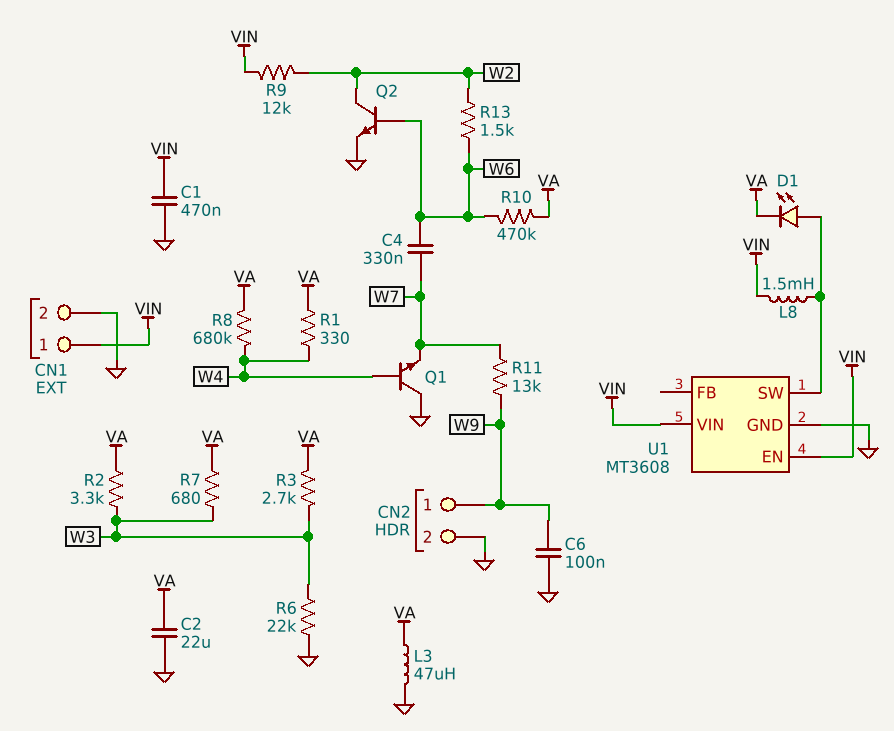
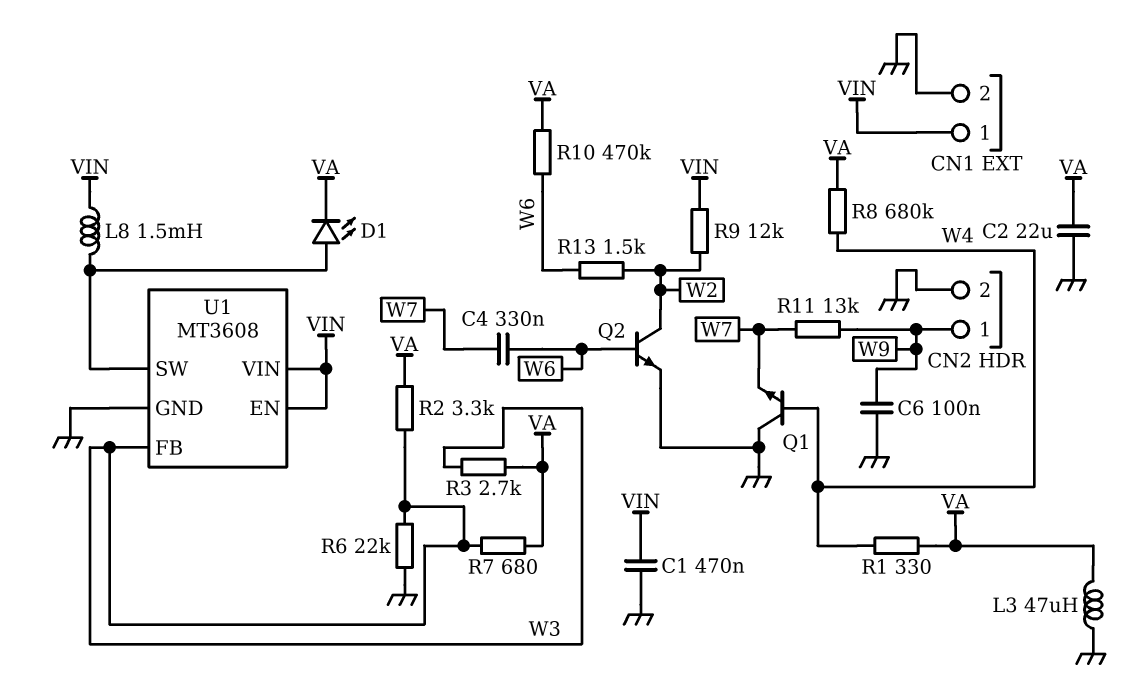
U1 pin FB: none -> W3

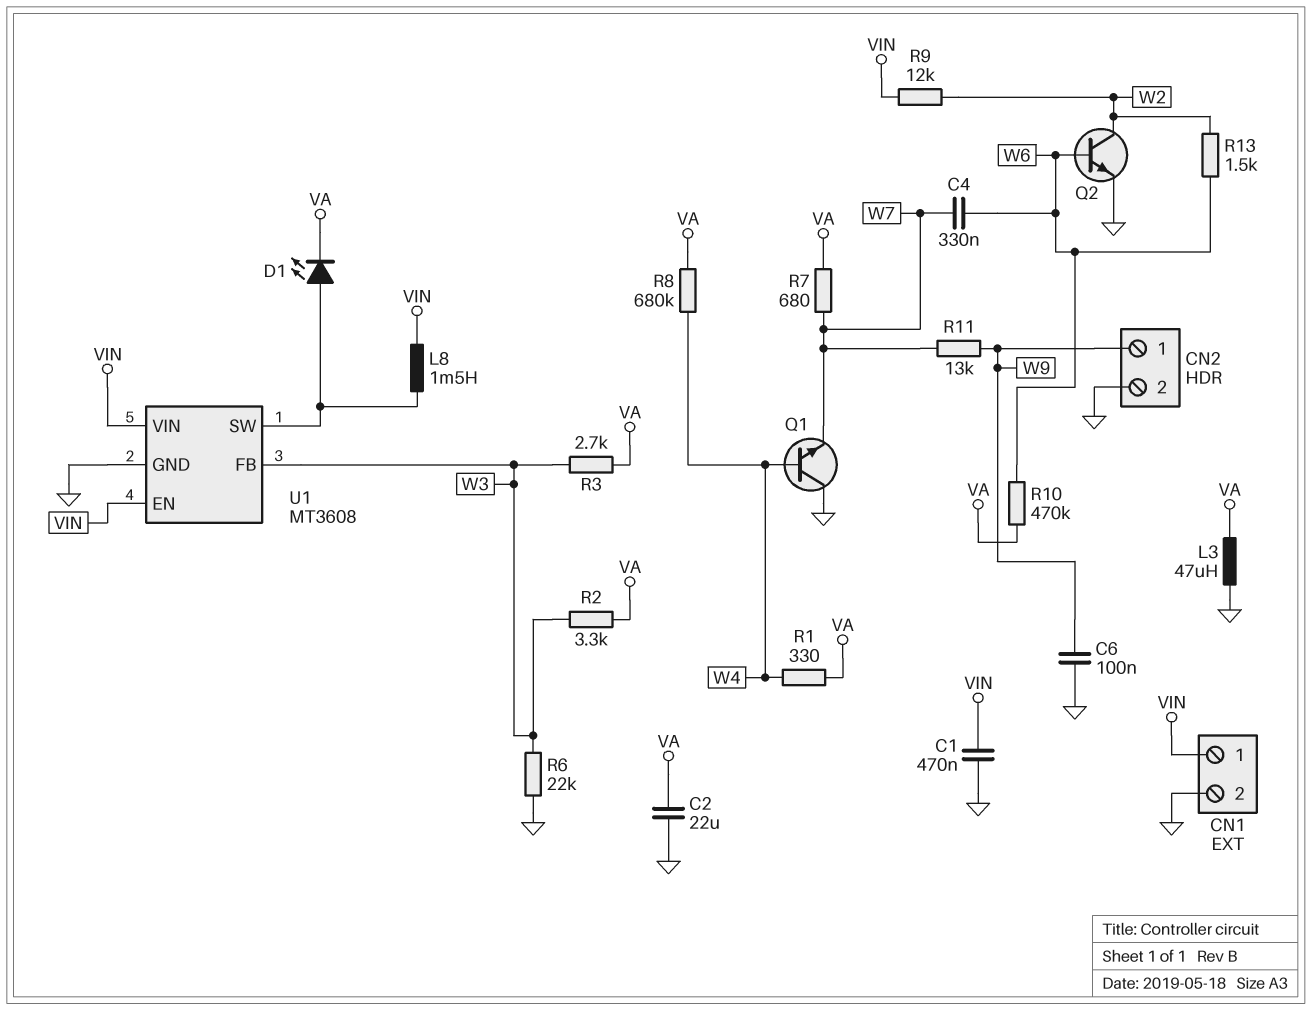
R7: 680 (VA, W3) -> 680 (VA, W7)

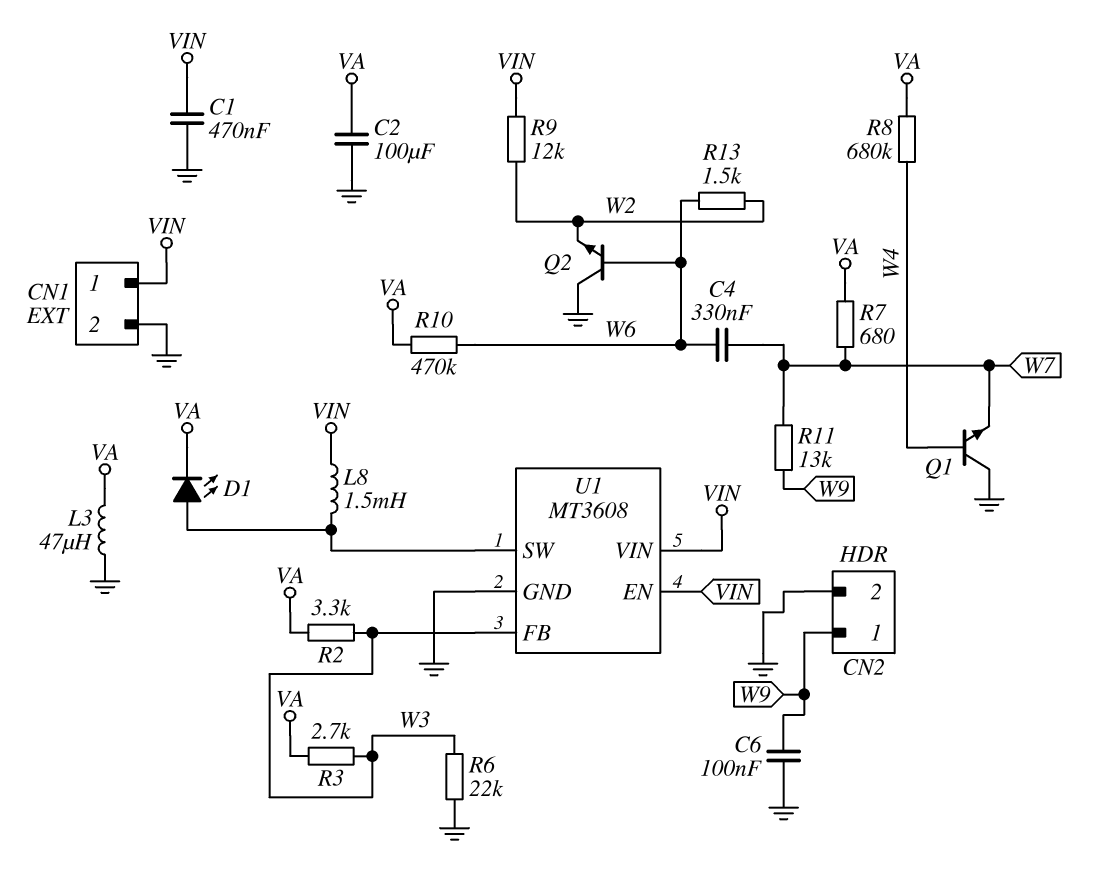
C2: 22uF (GND, VA) -> 100uF (GND, VA)
Q2: NPN (B W6, C W2, E GND) -> NPN (B W6, C GND, E W2)
R1: 330 (VA, W4) -> none

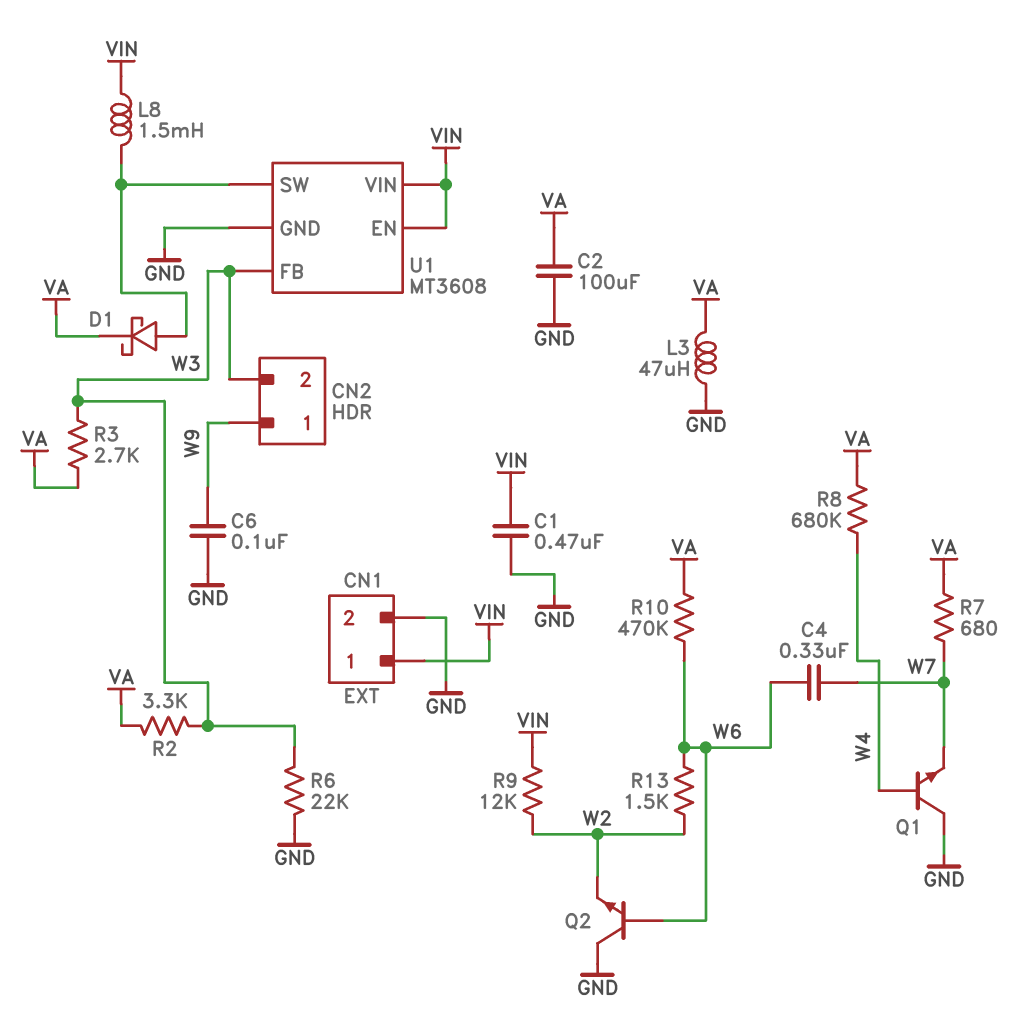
CN2 pin 2: GND -> W3
D1: LED (A U1/SW, K VA) -> schottky (A U1/SW, K VA)
R11: 13k (W7, W9) -> none

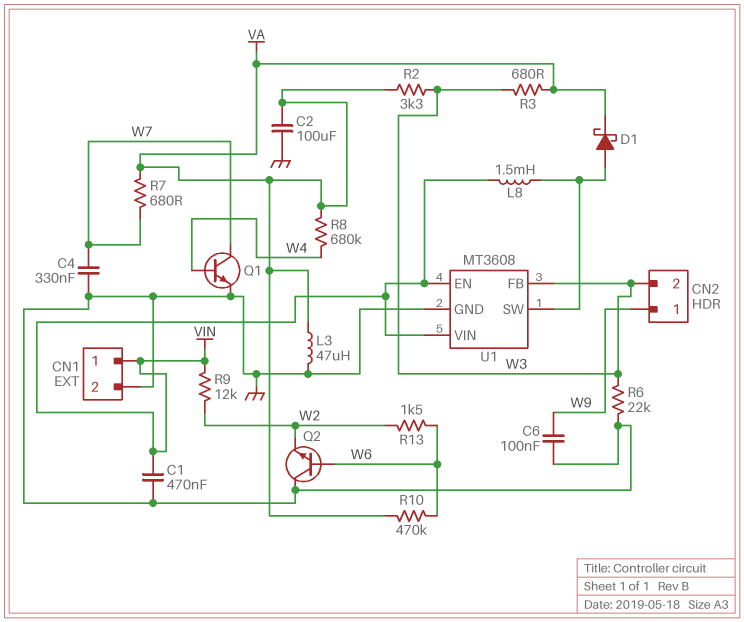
C4: 330nF (W6, W7) -> 330nF (GND, W7)
Q1: NPN (B W4, C GND, E W7) -> NPN (B W4, C W7, E GND)
R3: 2.7k (VA, W3) -> 680 (VA, W3)

